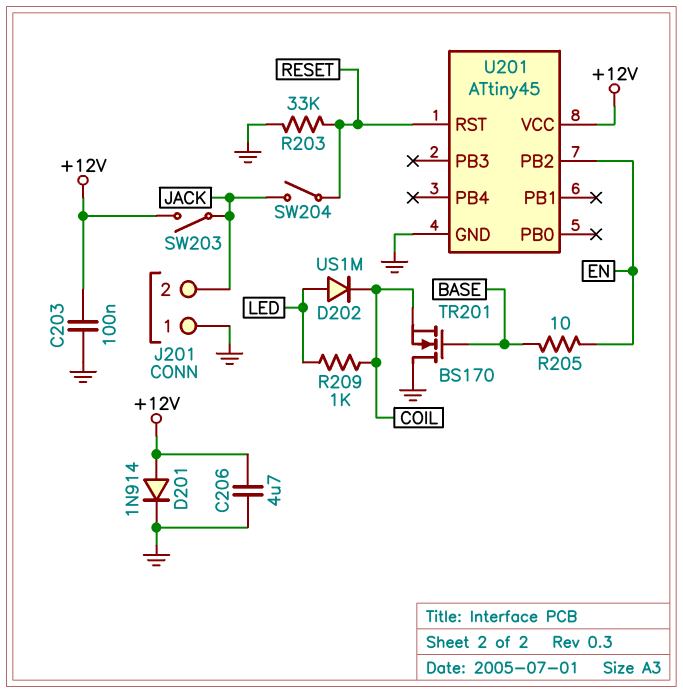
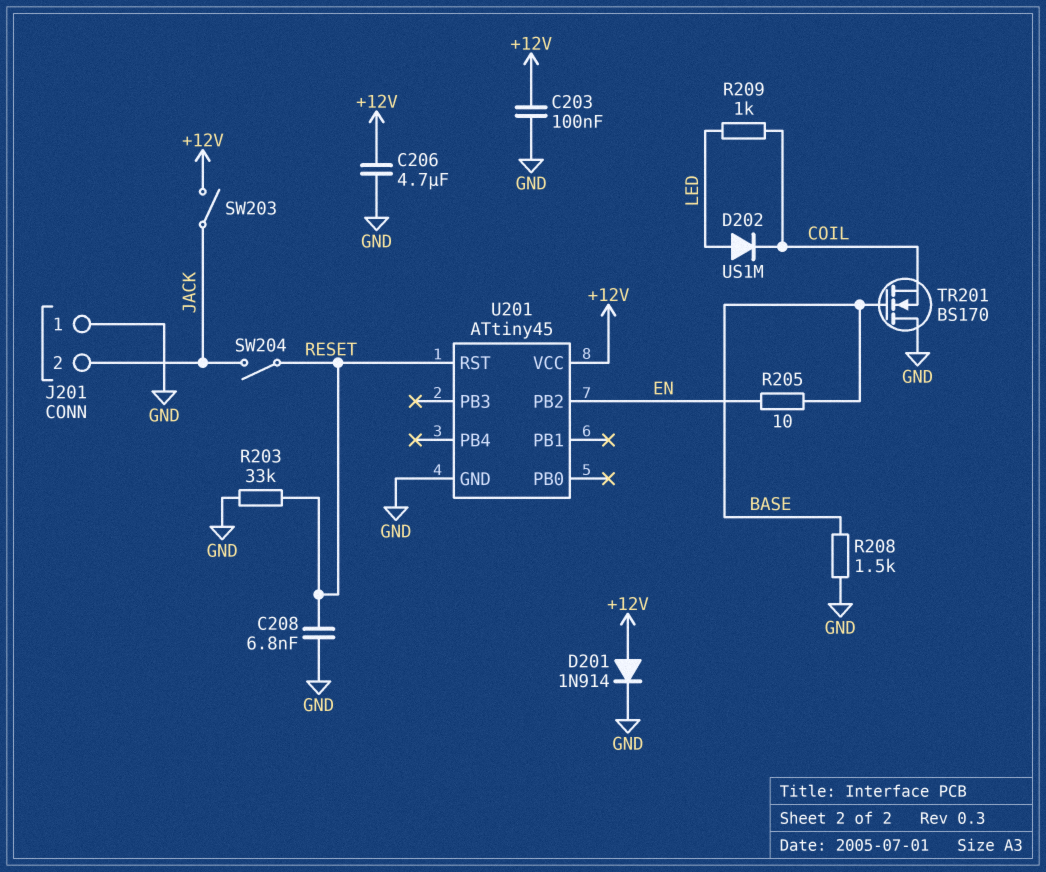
C208: none -> 6.8nF (GND, RESET)
R208: none -> 1.5k (BASE, GND)

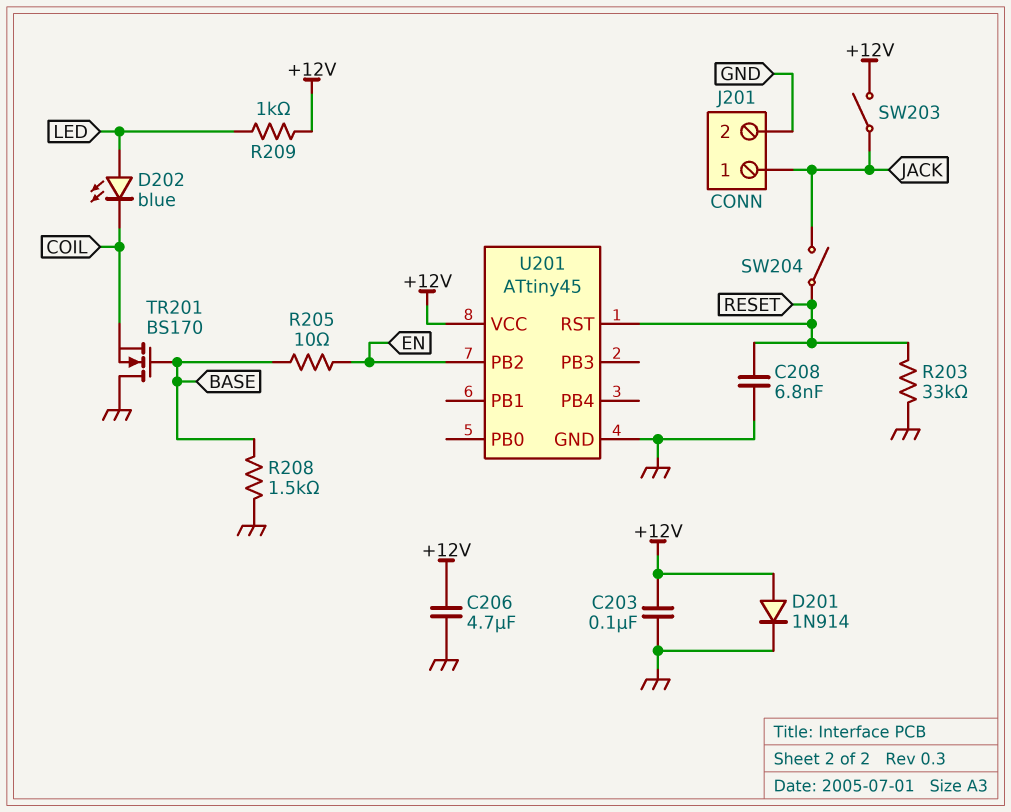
D202: diode US1M (A LED, K COIL) -> LED blue (A LED, K COIL)
J201 pin 1: GND -> JACK
J201 pin 2: JACK -> GND
R209: 1k (COIL, LED) -> 1k (+12V, LED)

